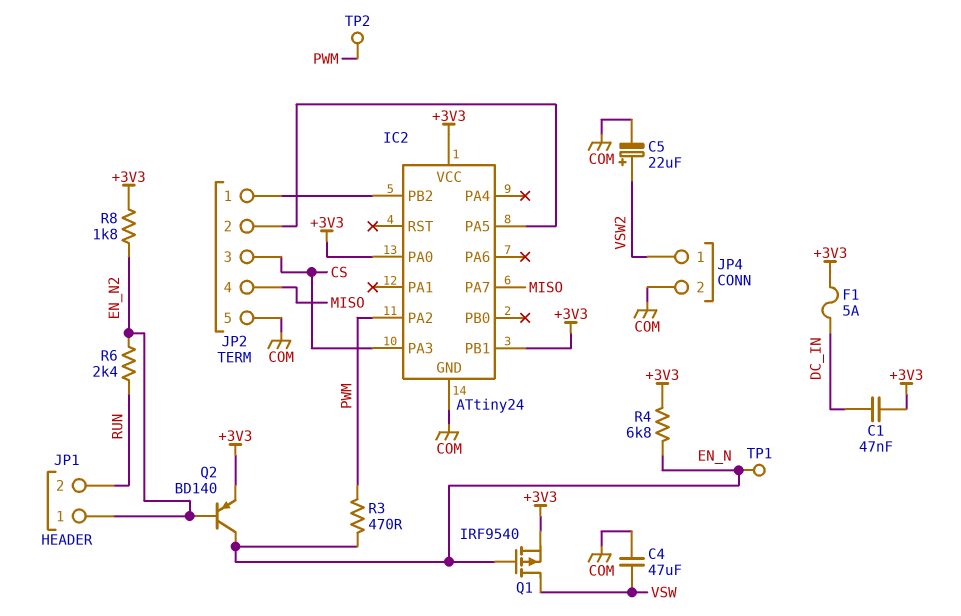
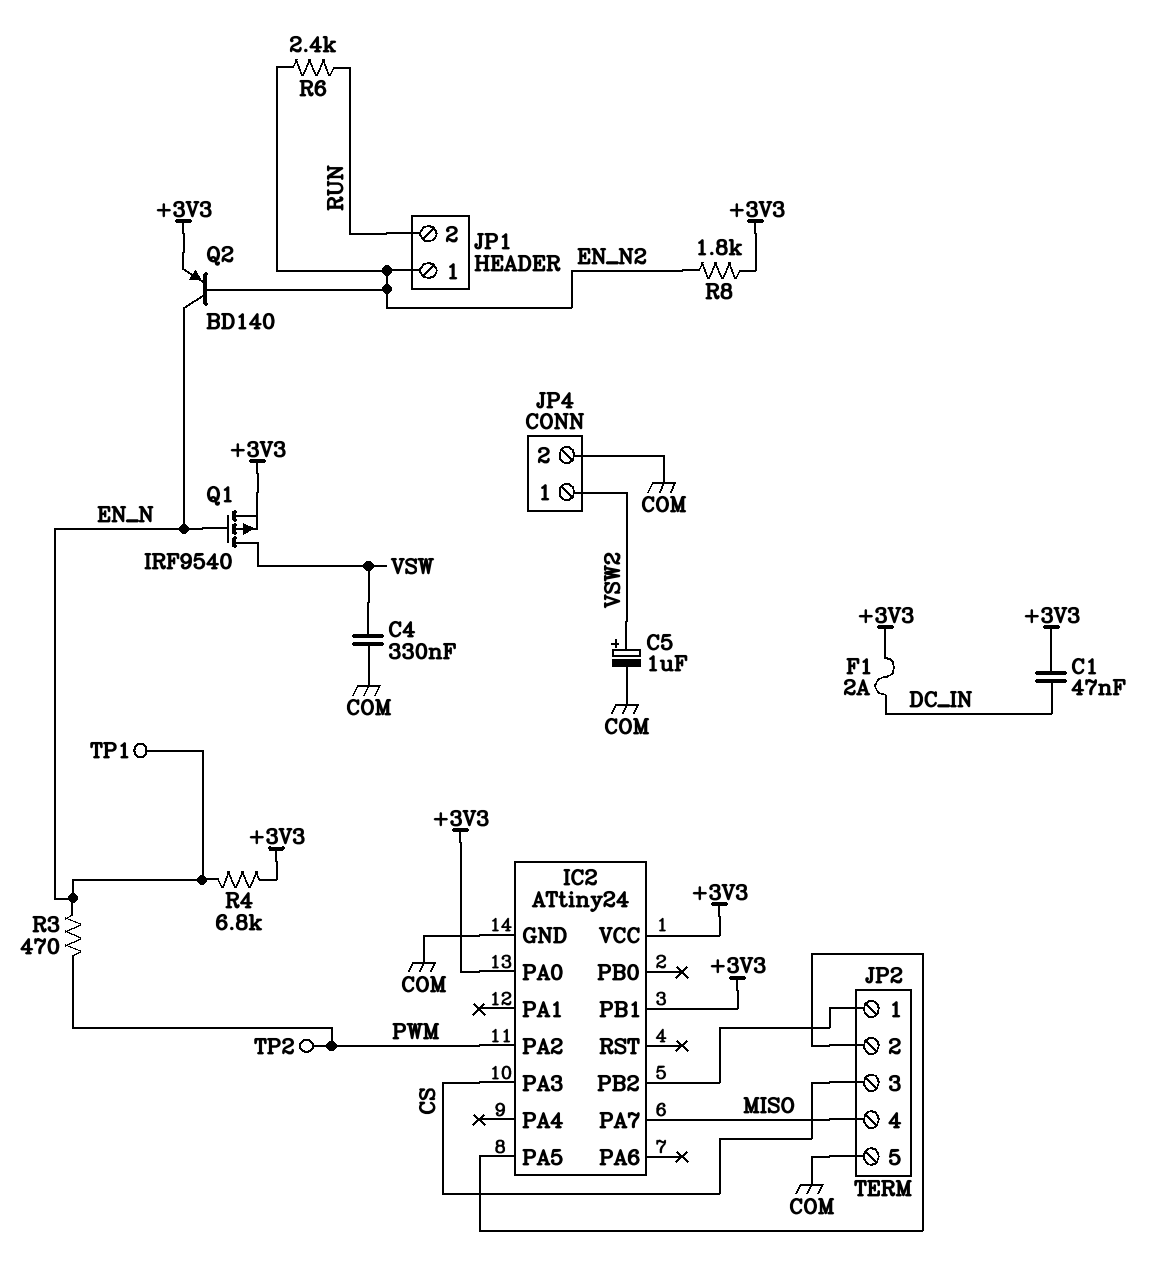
C4: 47uF (COM, VSW) -> 330nF (COM, VSW)
C5: 22uF (plus VSW2, minus COM) -> 1uF (plus VSW2, minus COM)
F1: 5A (+3V3, DC_IN) -> 2A (+3V3, DC_IN)

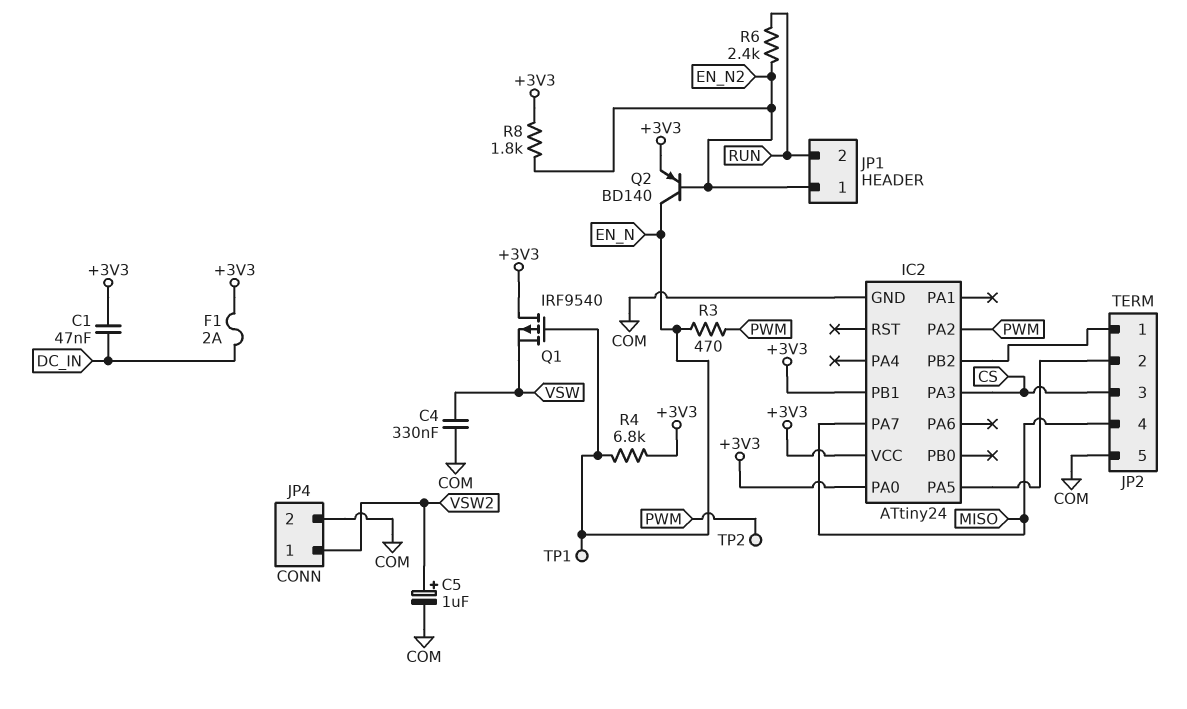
Q1: PMOS IRF9540 (G EN_N, D VSW, S +3V3) -> PMOS IRF9540 (G EN_N, D +3V3, S VSW)

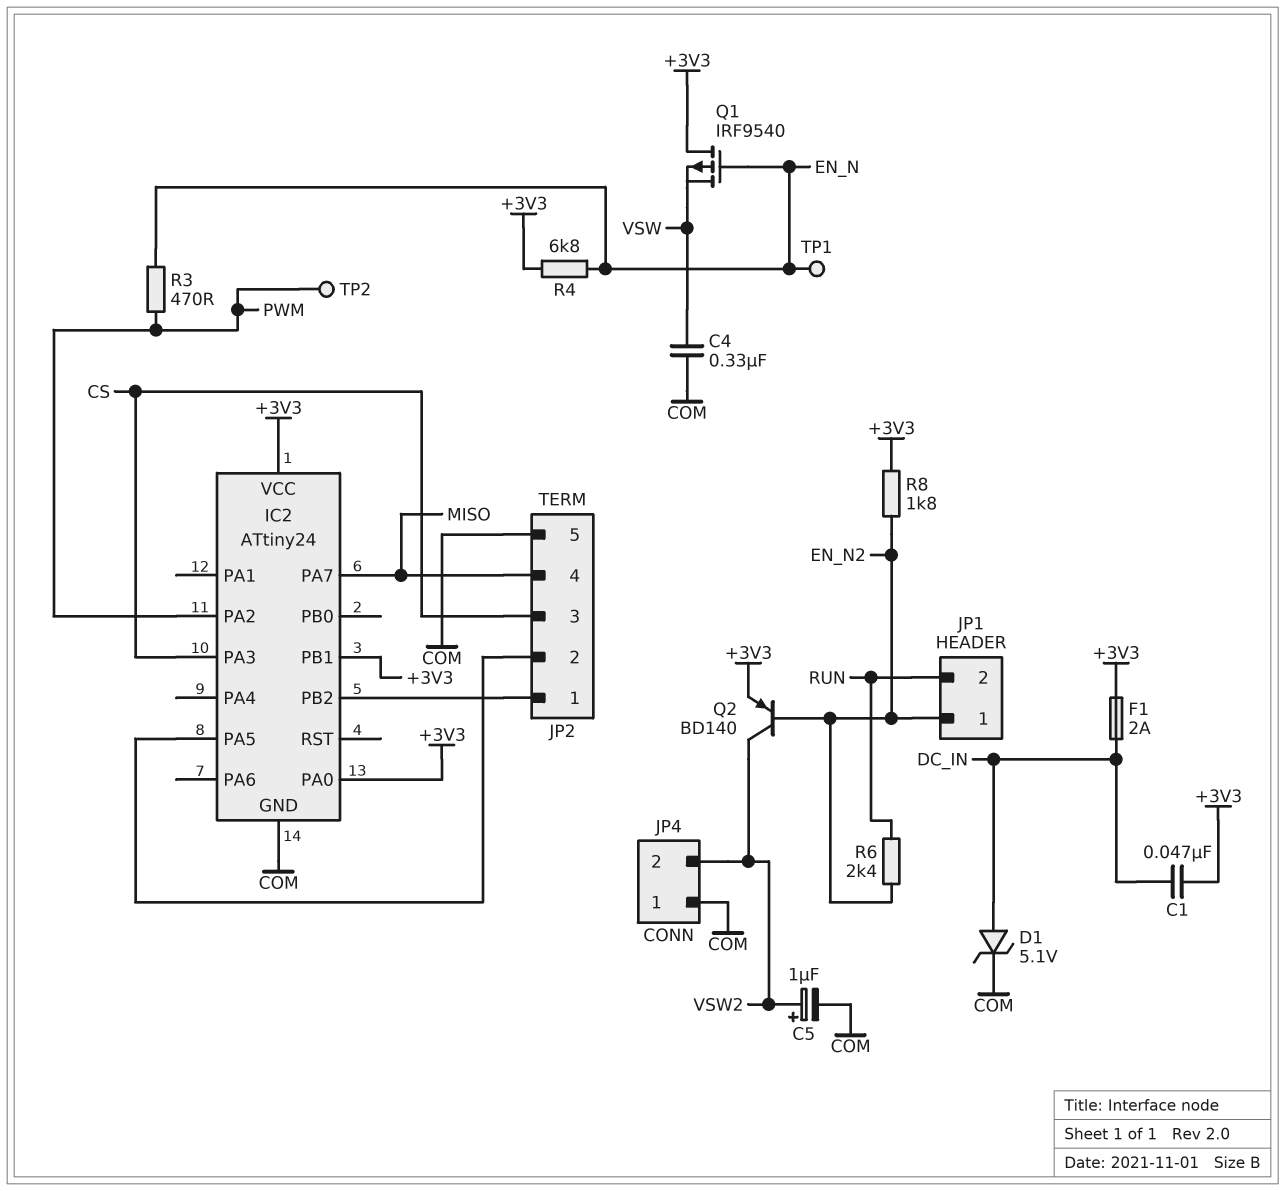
D1: none -> zener 5.1V (A DC_IN, K COM)
JP4 pin 1: VSW2 -> COM
JP4 pin 2: COM -> VSW2
Q2: PNP BD140 (B EN_N2, C EN_N, E +3V3) -> PNP BD140 (B EN_N2, C VSW2, E +3V3)

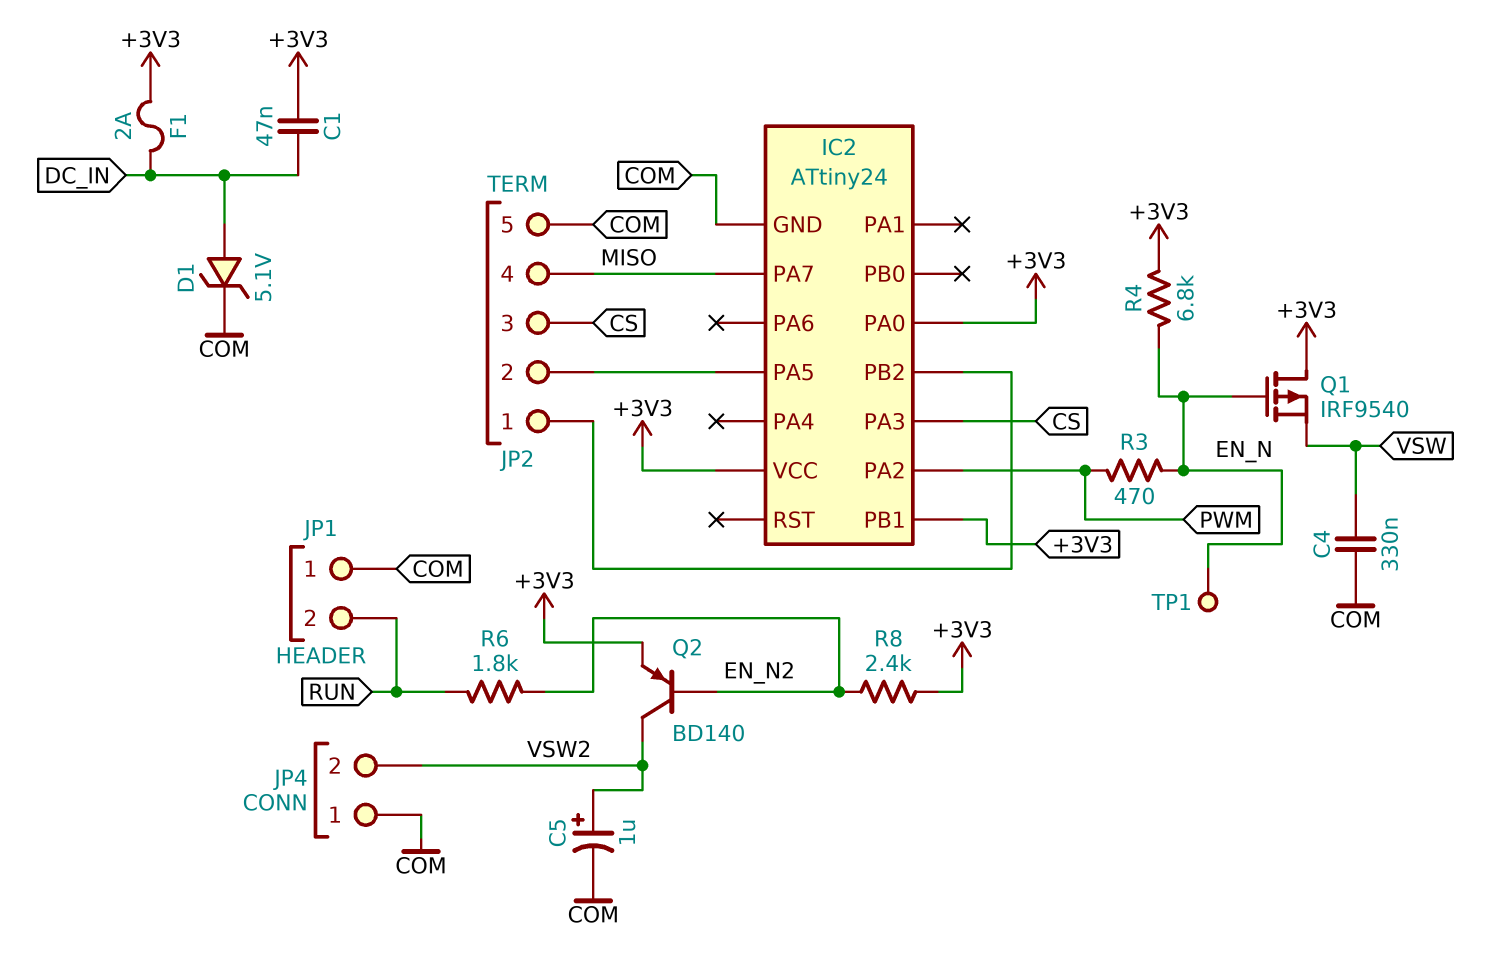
JP1 pin 1: EN_N2 -> COM
R6: 2.4k (EN_N2, RUN) -> 1.8k (EN_N2, RUN)
R8: 1.8k (+3V3, EN_N2) -> 2.4k (+3V3, EN_N2)
TP2: test point (PWM) -> none

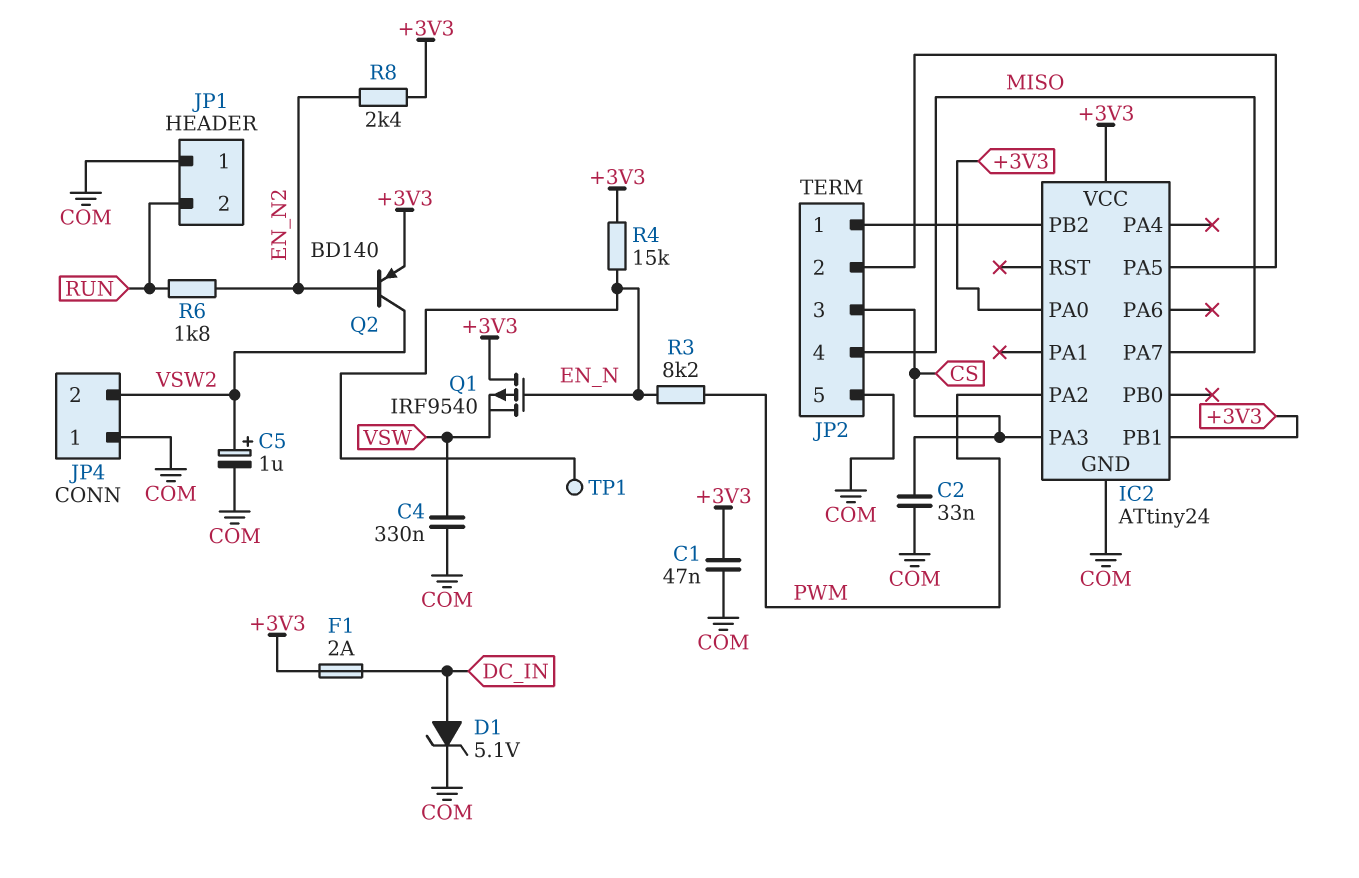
C1: 47nF (+3V3, DC_IN) -> 47nF (+3V3, COM)
C2: none -> 33nF (COM, CS)
R3: 470 (EN_N, PWM) -> 8.2k (EN_N, PWM)
R4: 6.8k (+3V3, EN_N) -> 15k (+3V3, EN_N)

